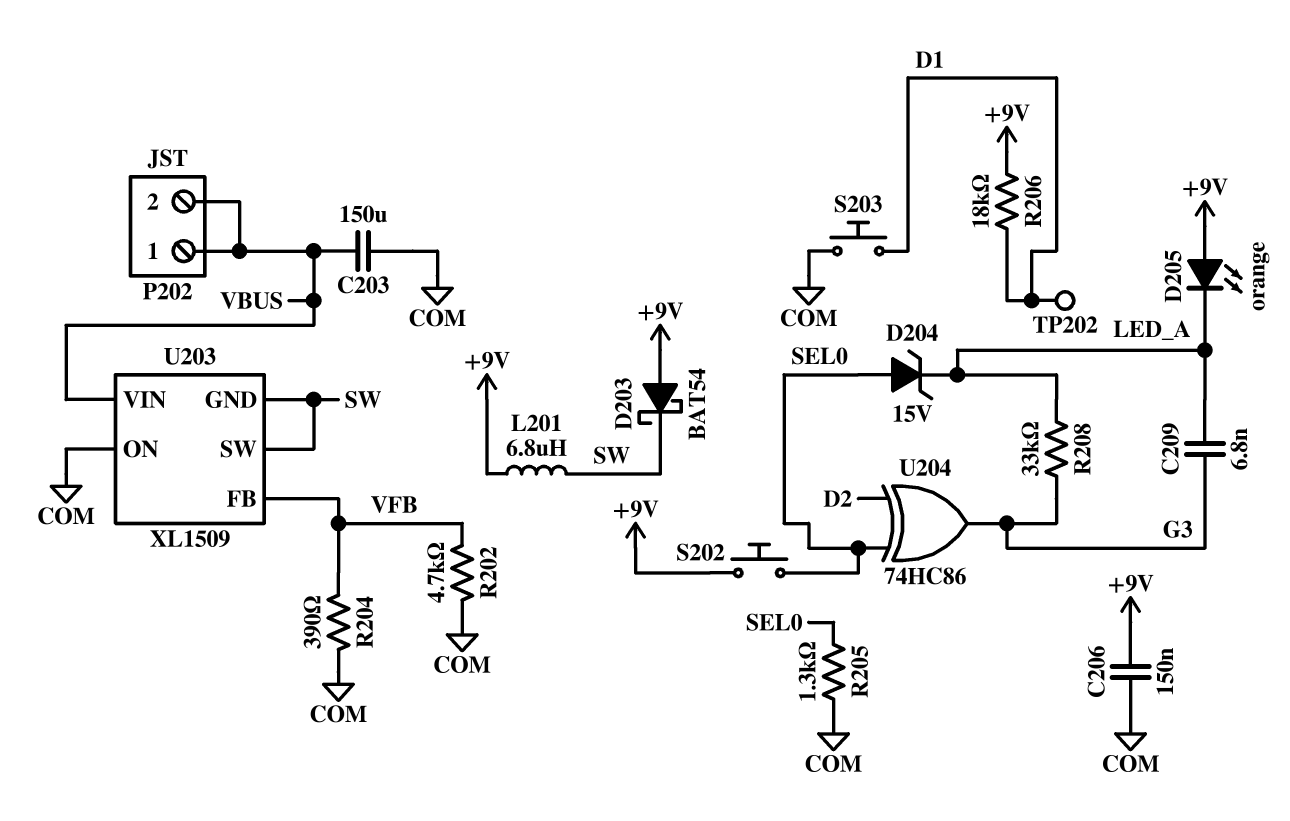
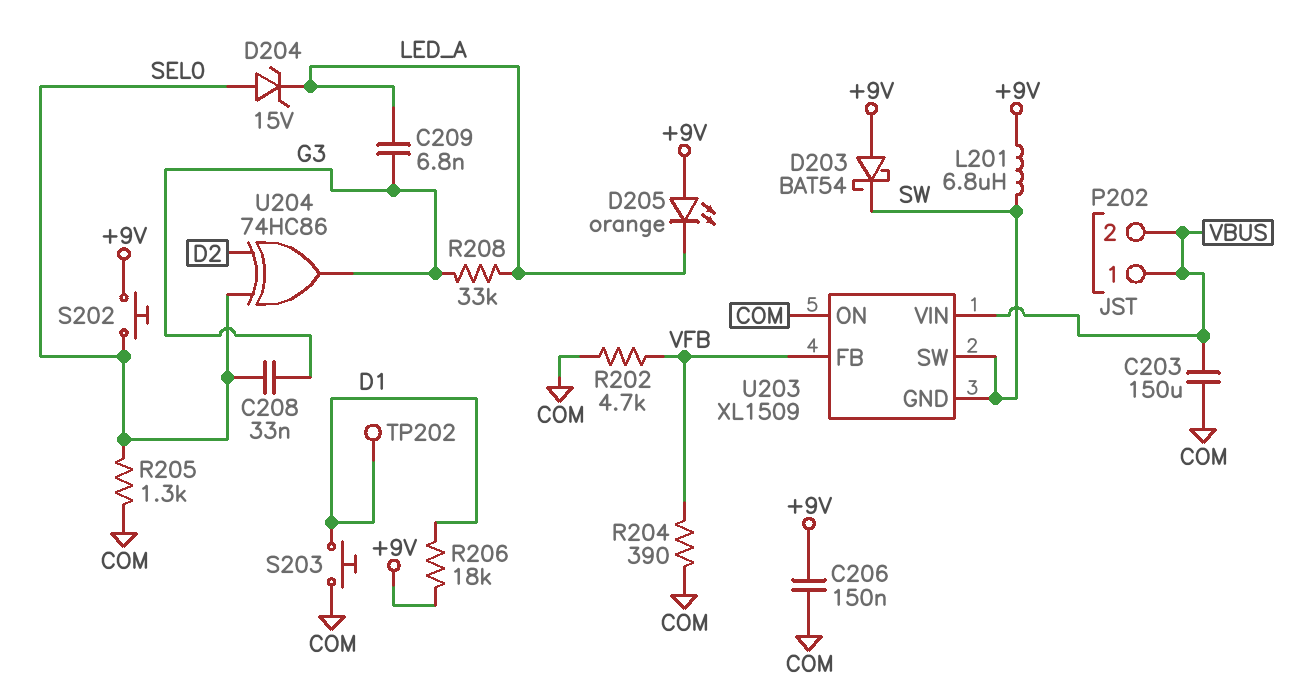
C208: none -> 33nF (G3, SEL0)

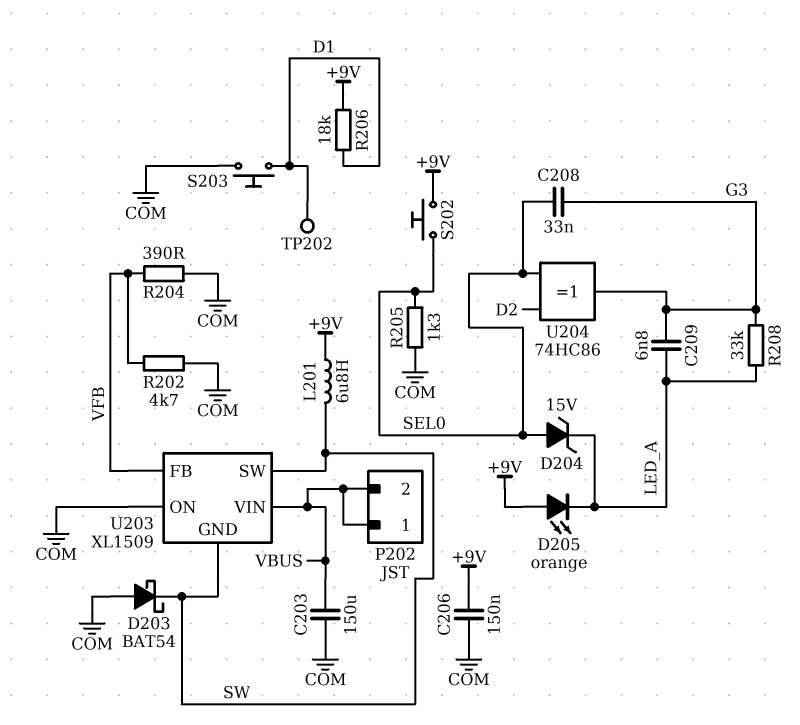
D203: schottky BAT54 (A +9V, K SW) -> schottky BAT54 (A COM, K SW)

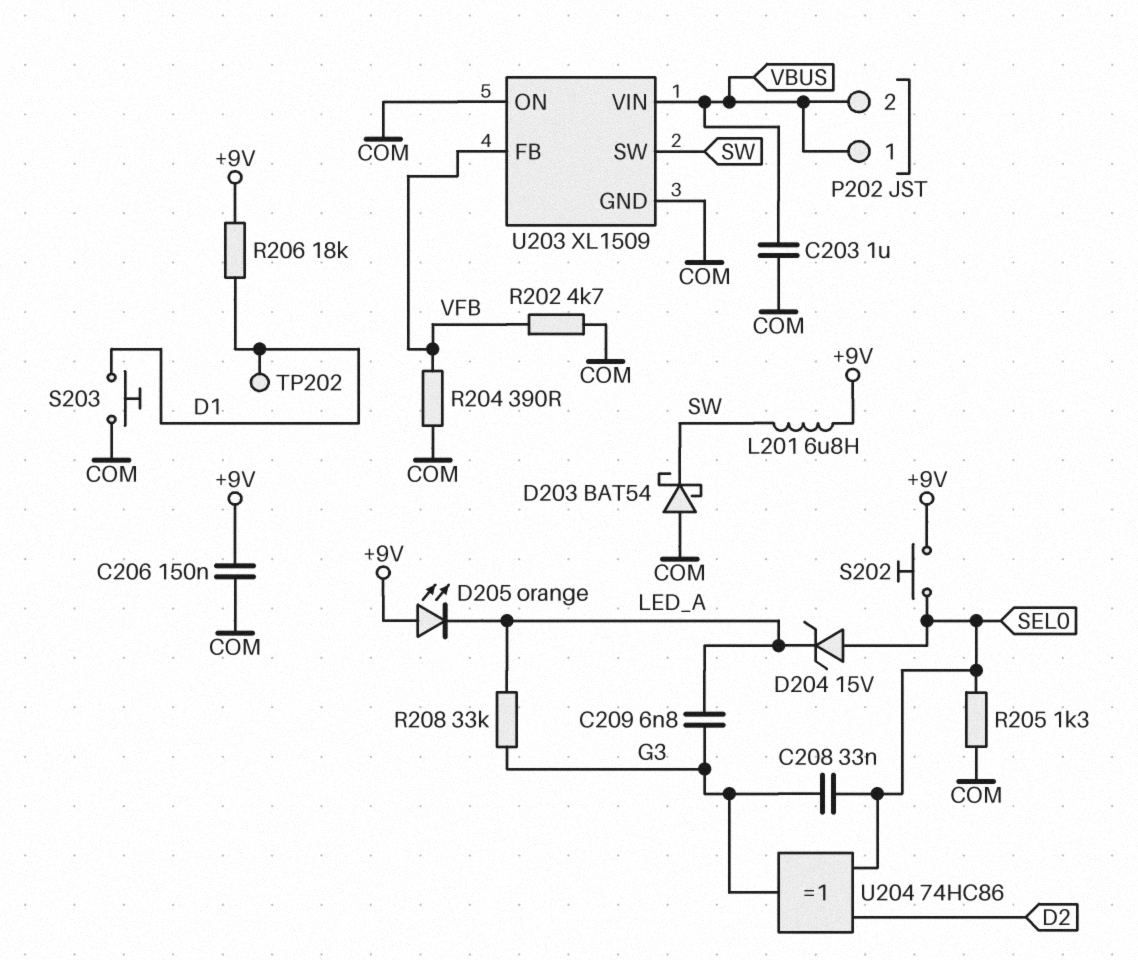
C203: 150uF (COM, VBUS) -> 1uF (COM, VBUS)
U203 pin GND: SW -> COM

